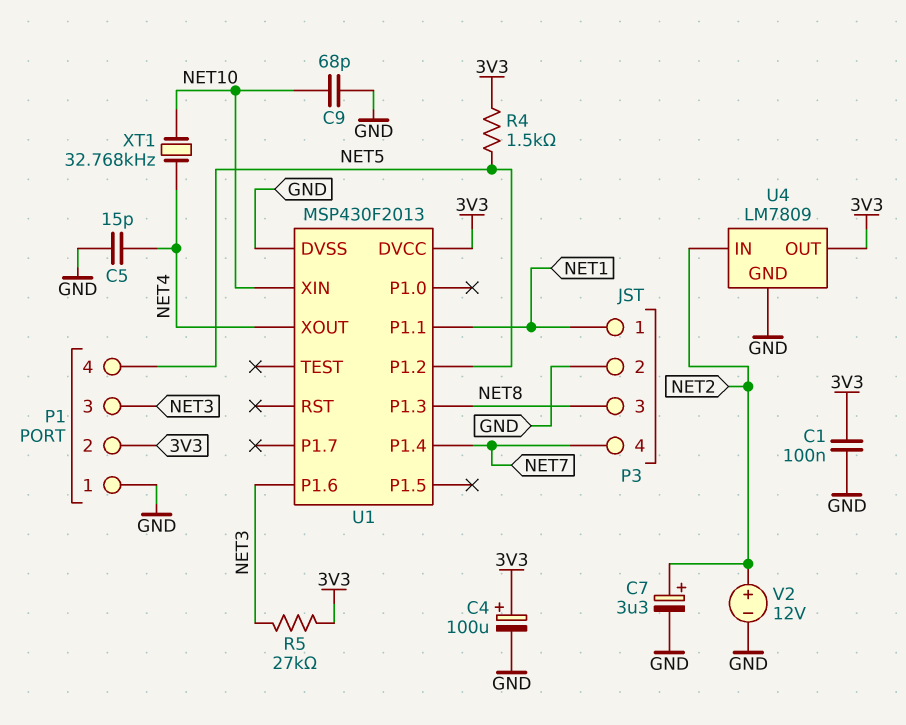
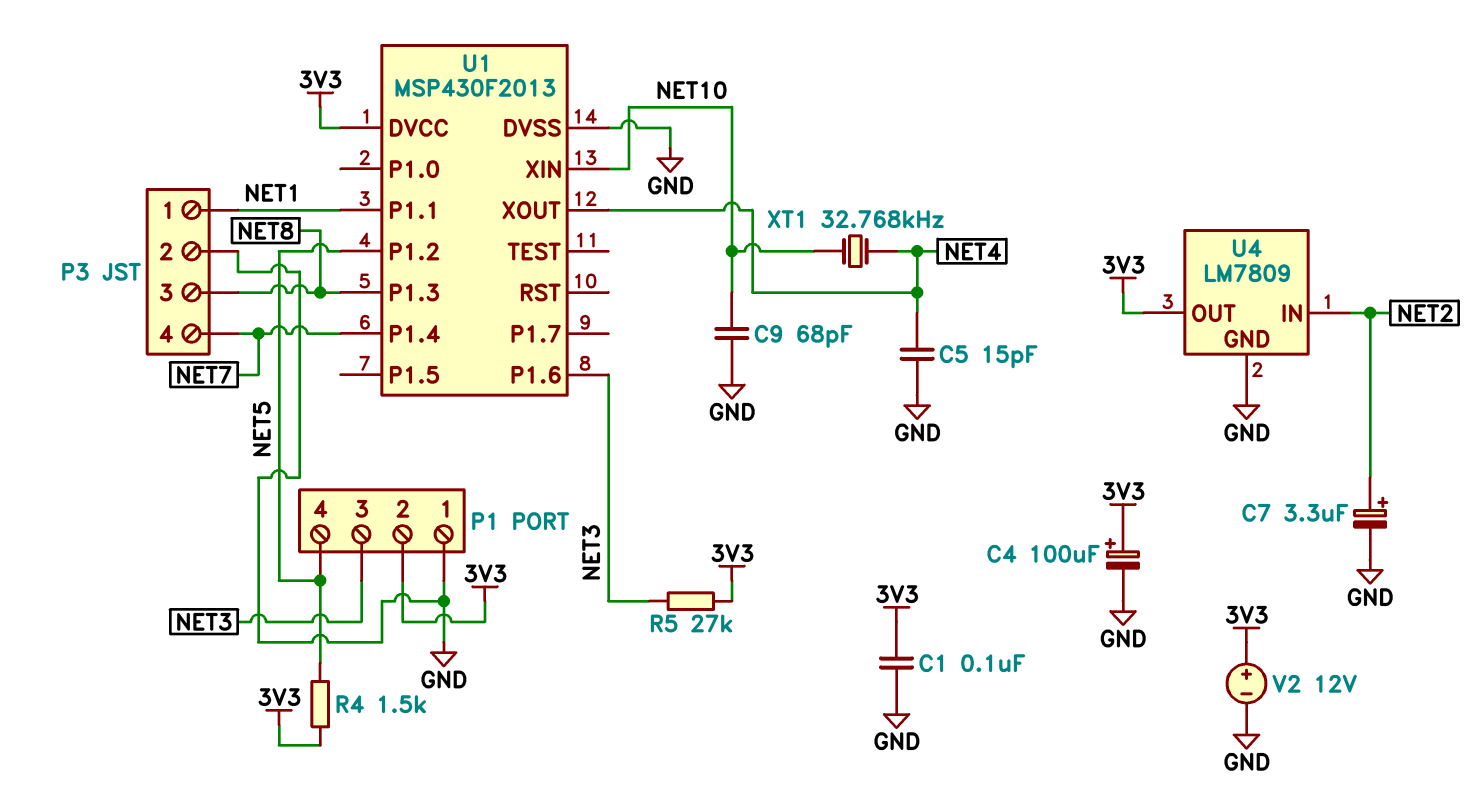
V2: 12V (plus NET2, minus GND) -> 12V (plus 3V3, minus GND)

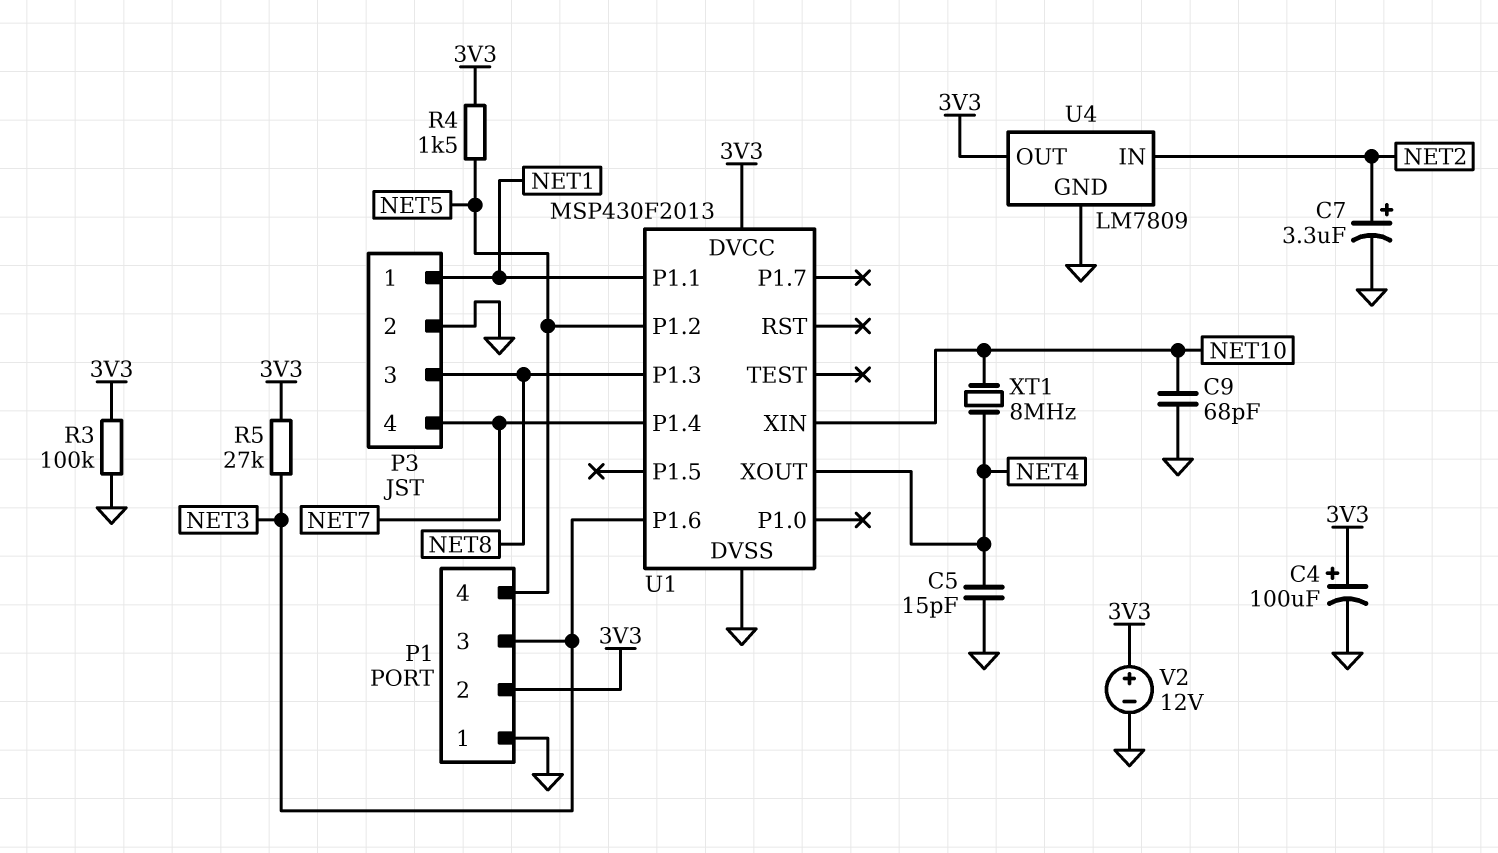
C1: 100nF (3V3, GND) -> none
R3: none -> 100k (3V3, GND)
XT1: 32.768kHz (NET4, NET10) -> 8MHz (NET4, NET10)

